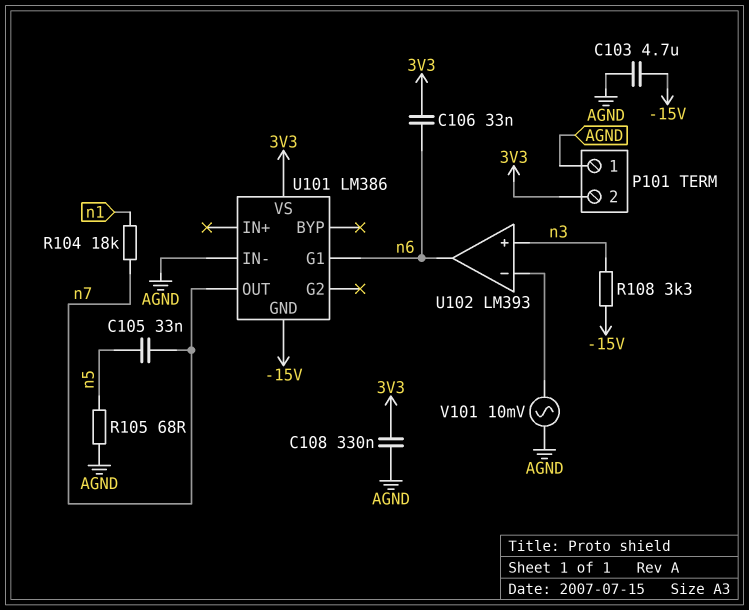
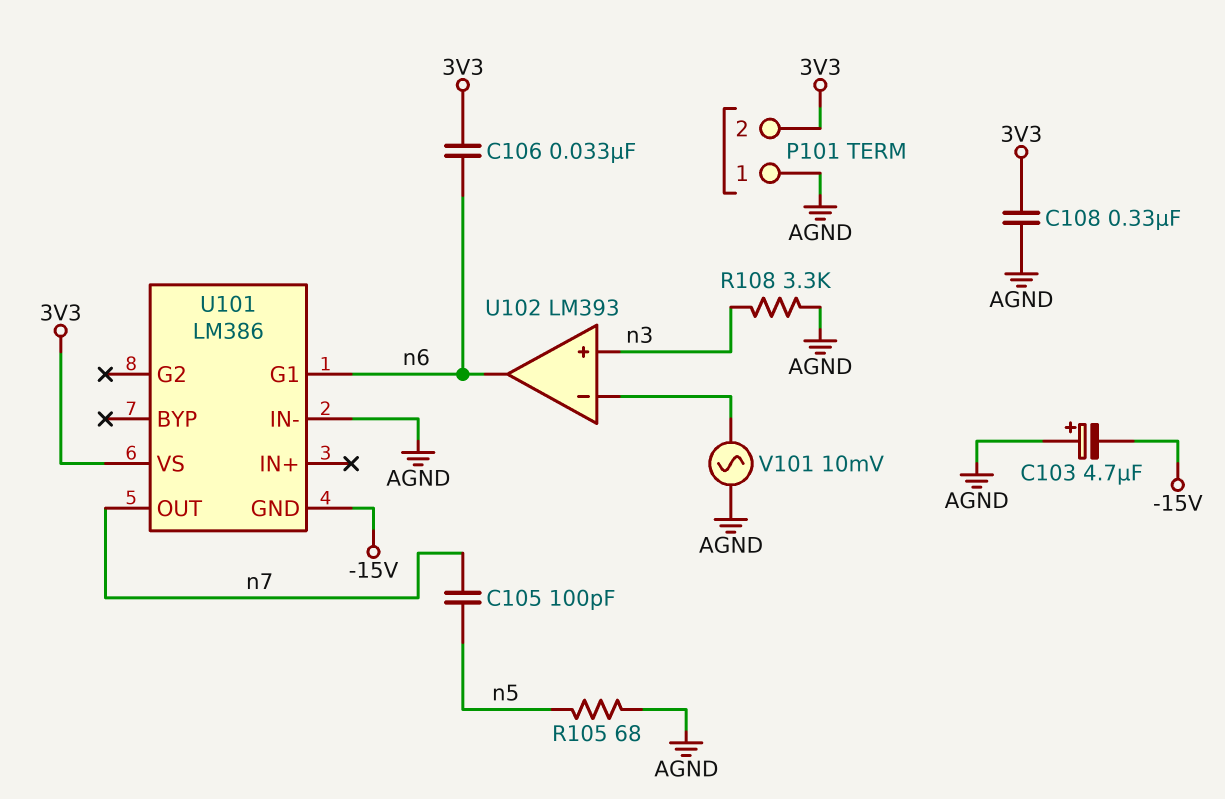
C103: 4.7uF (-15V, AGND) -> 4.7uF (plus AGND, minus -15V)
C105: 33nF (n5, n7) -> 100pF (n5, n7)
R104: 18k (n1, n7) -> none
R108: 3.3k (-15V, n3) -> 3.3k (AGND, n3)

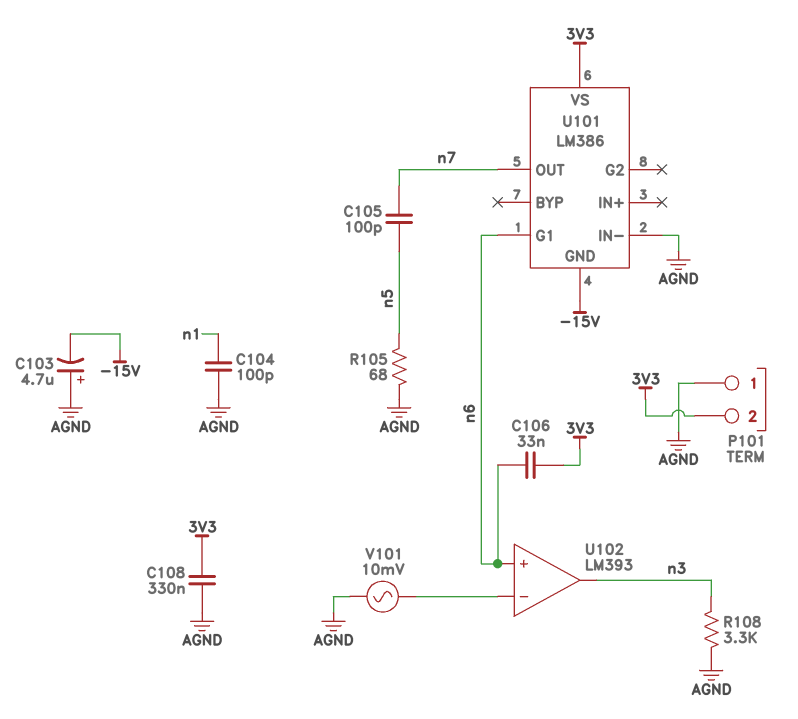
C104: none -> 100pF (AGND, n1)
U102 pin in+: n3 -> n6
U102 pin out: n6 -> n3

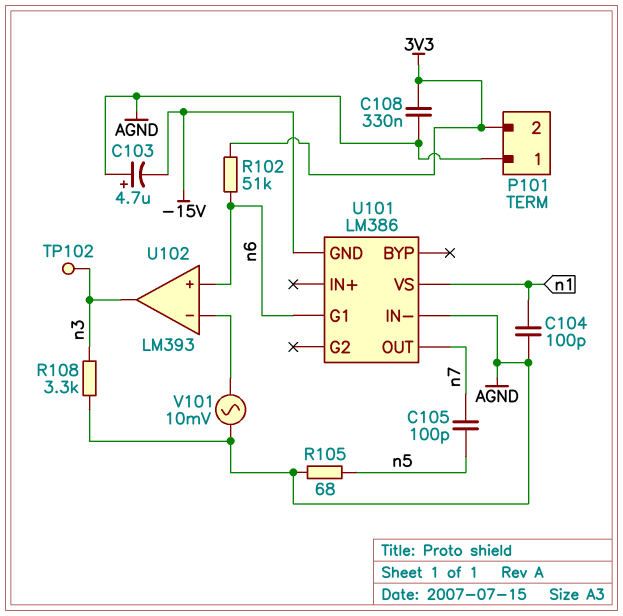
C106: 33nF (3V3, n6) -> none
R102: none -> 51k (3V3, n6)
TP102: none -> test point (n3)
U101 pin VS: 3V3 -> n1

